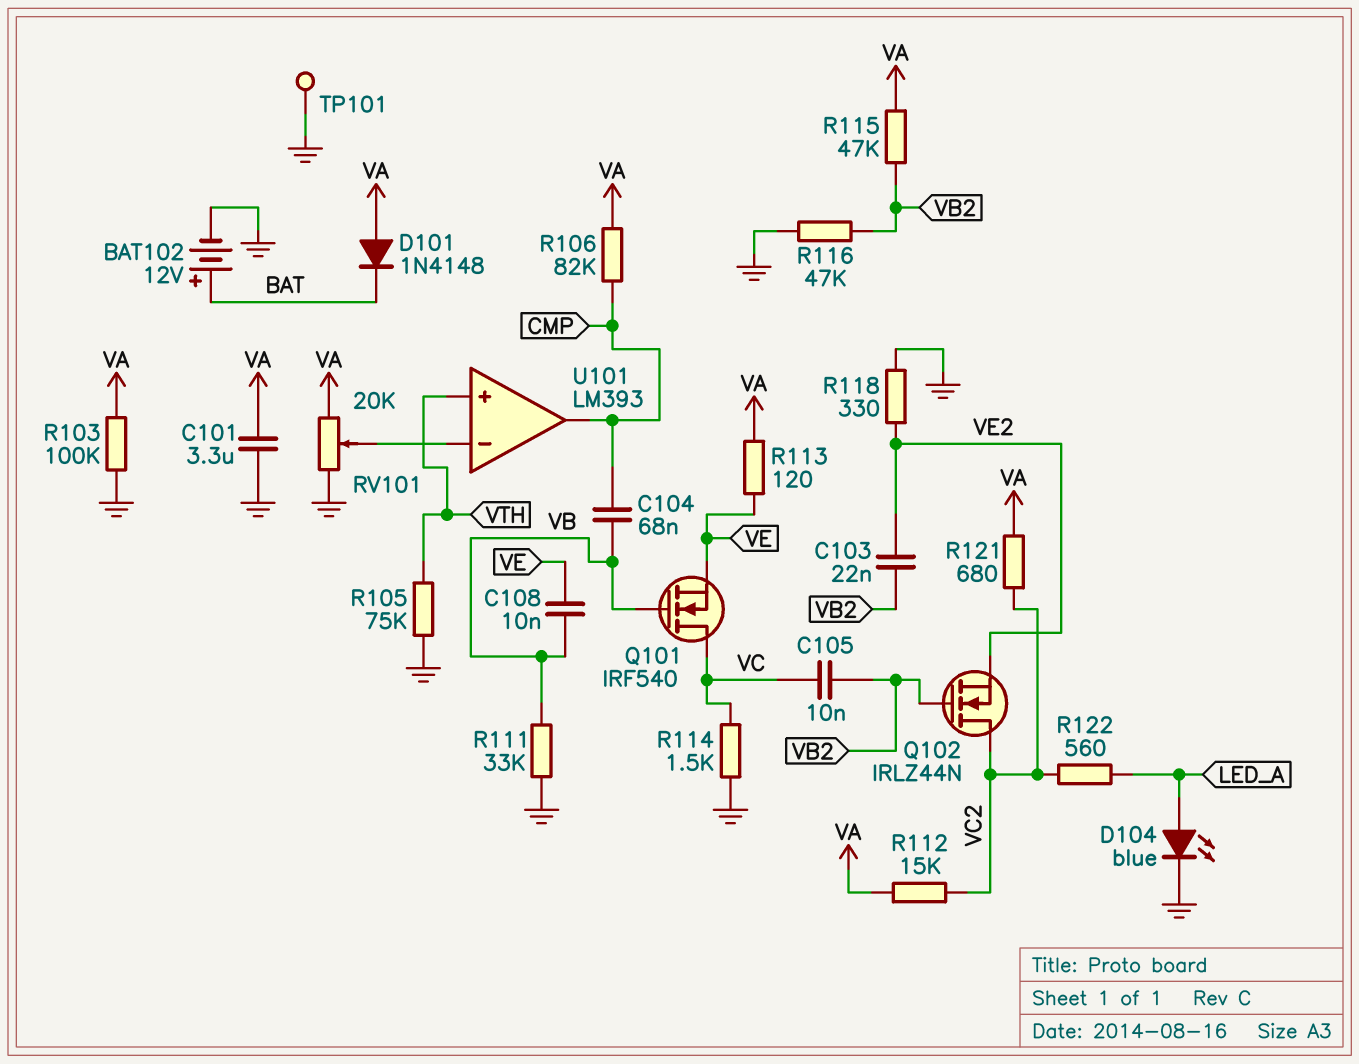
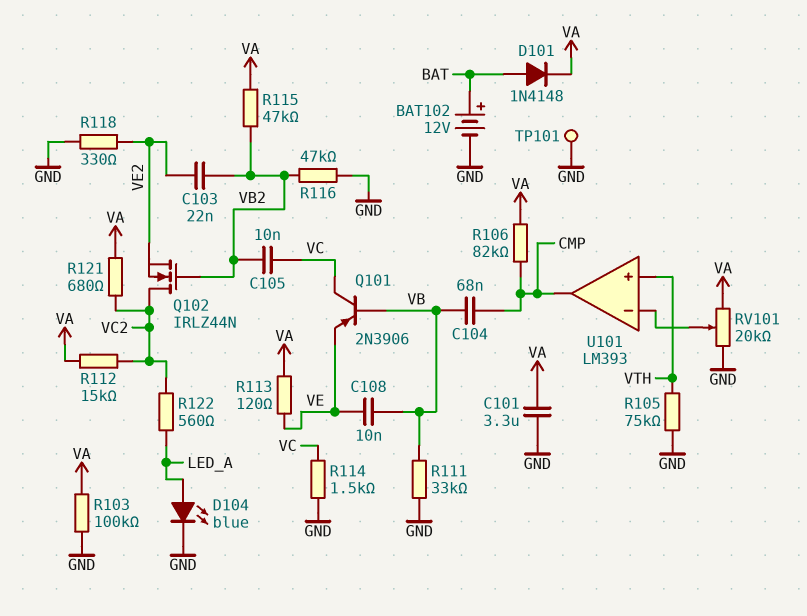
D101: diode 1N4148 (A VA, K BAT) -> diode 1N4148 (A BAT, K VA)
Q101: NMOS IRF540 (G VB, D VC, S VE) -> PNP 2N3906 (B VB, C VC, E VE)

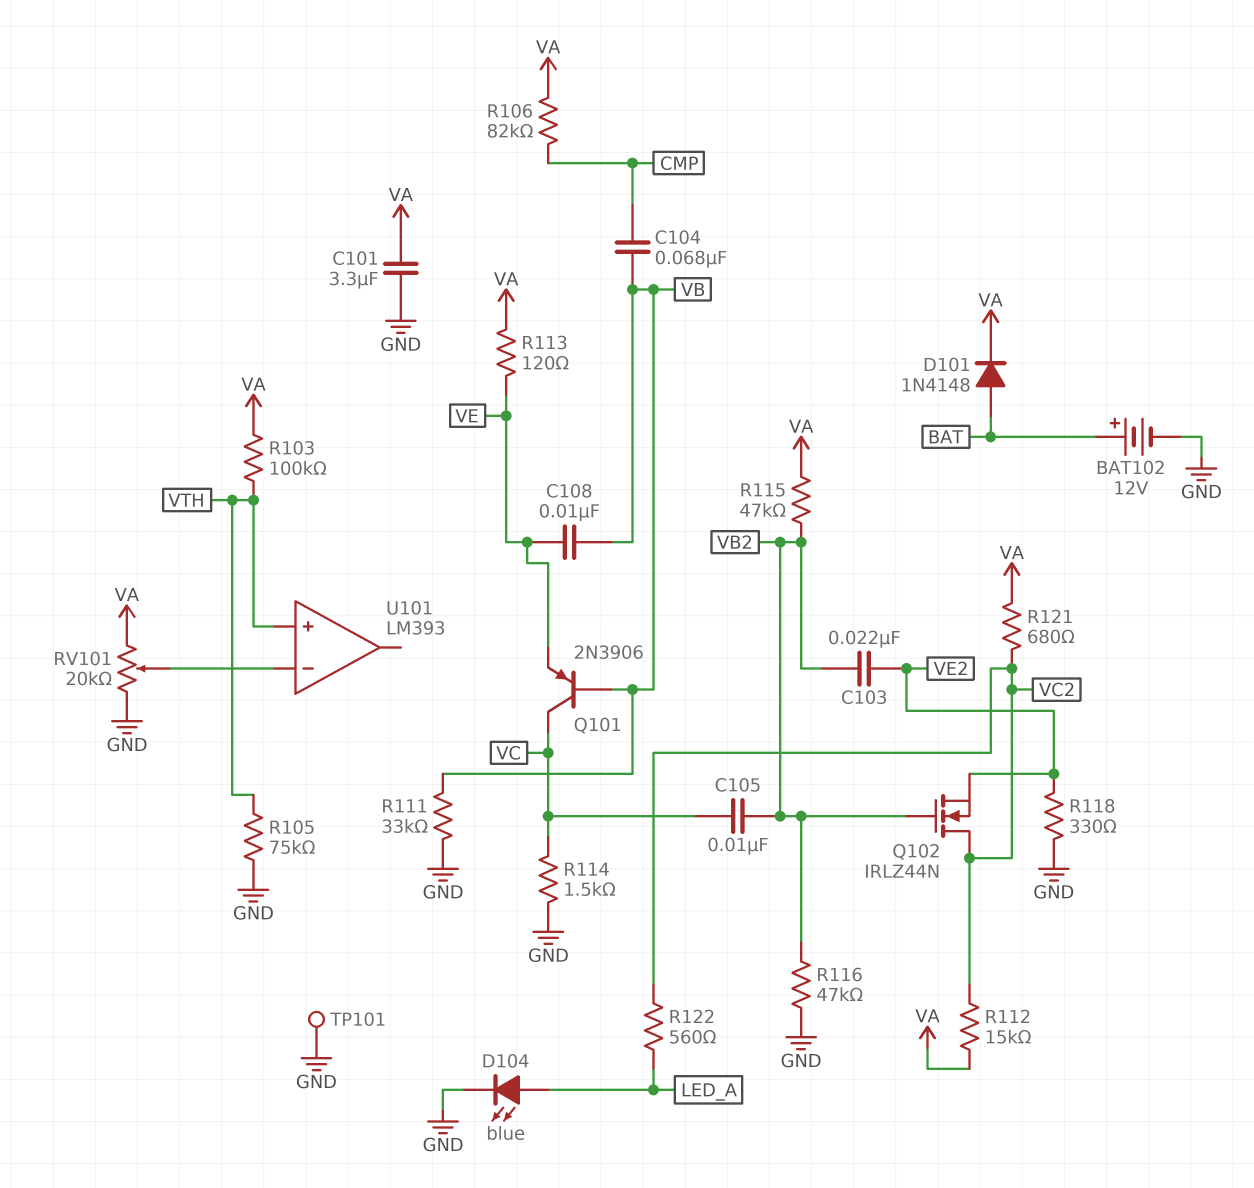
R103: 100k (GND, VA) -> 100k (VA, VTH)
U101 pin out: CMP -> none

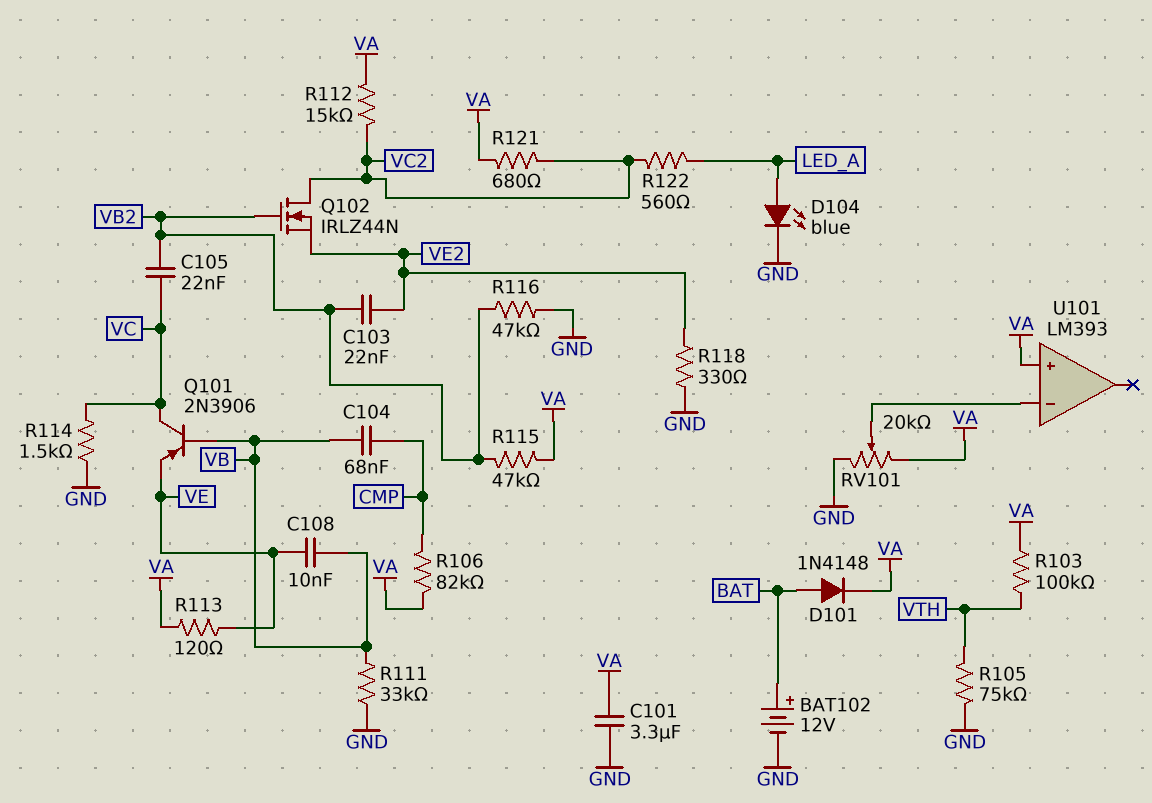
C105: 10nF (VB2, VC) -> 22nF (VB2, VC)
TP101: test point (GND) -> none
U101 pin in+: VTH -> VA

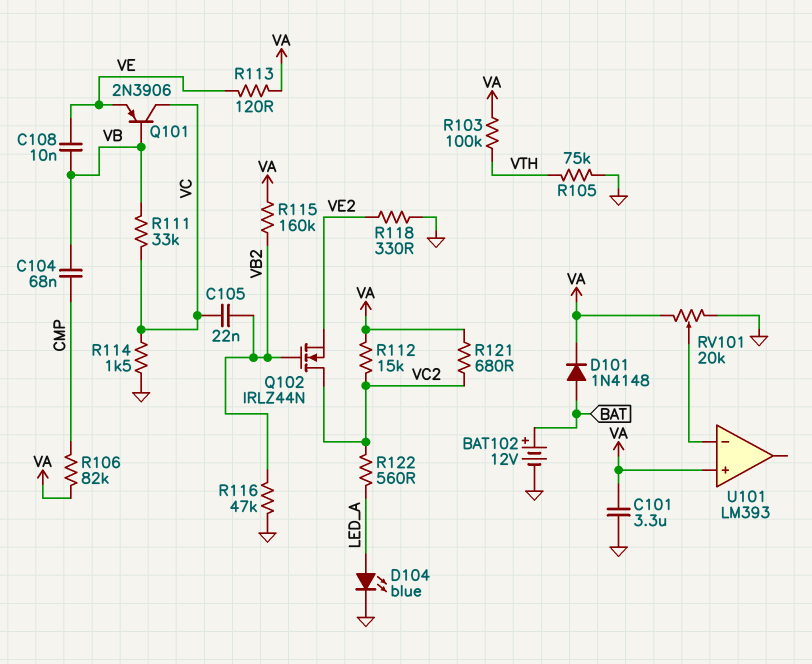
C103: 22nF (VB2, VE2) -> none
R111: 33k (GND, VB) -> 33k (VB, VC)
R115: 47k (VA, VB2) -> 160k (VA, VB2)

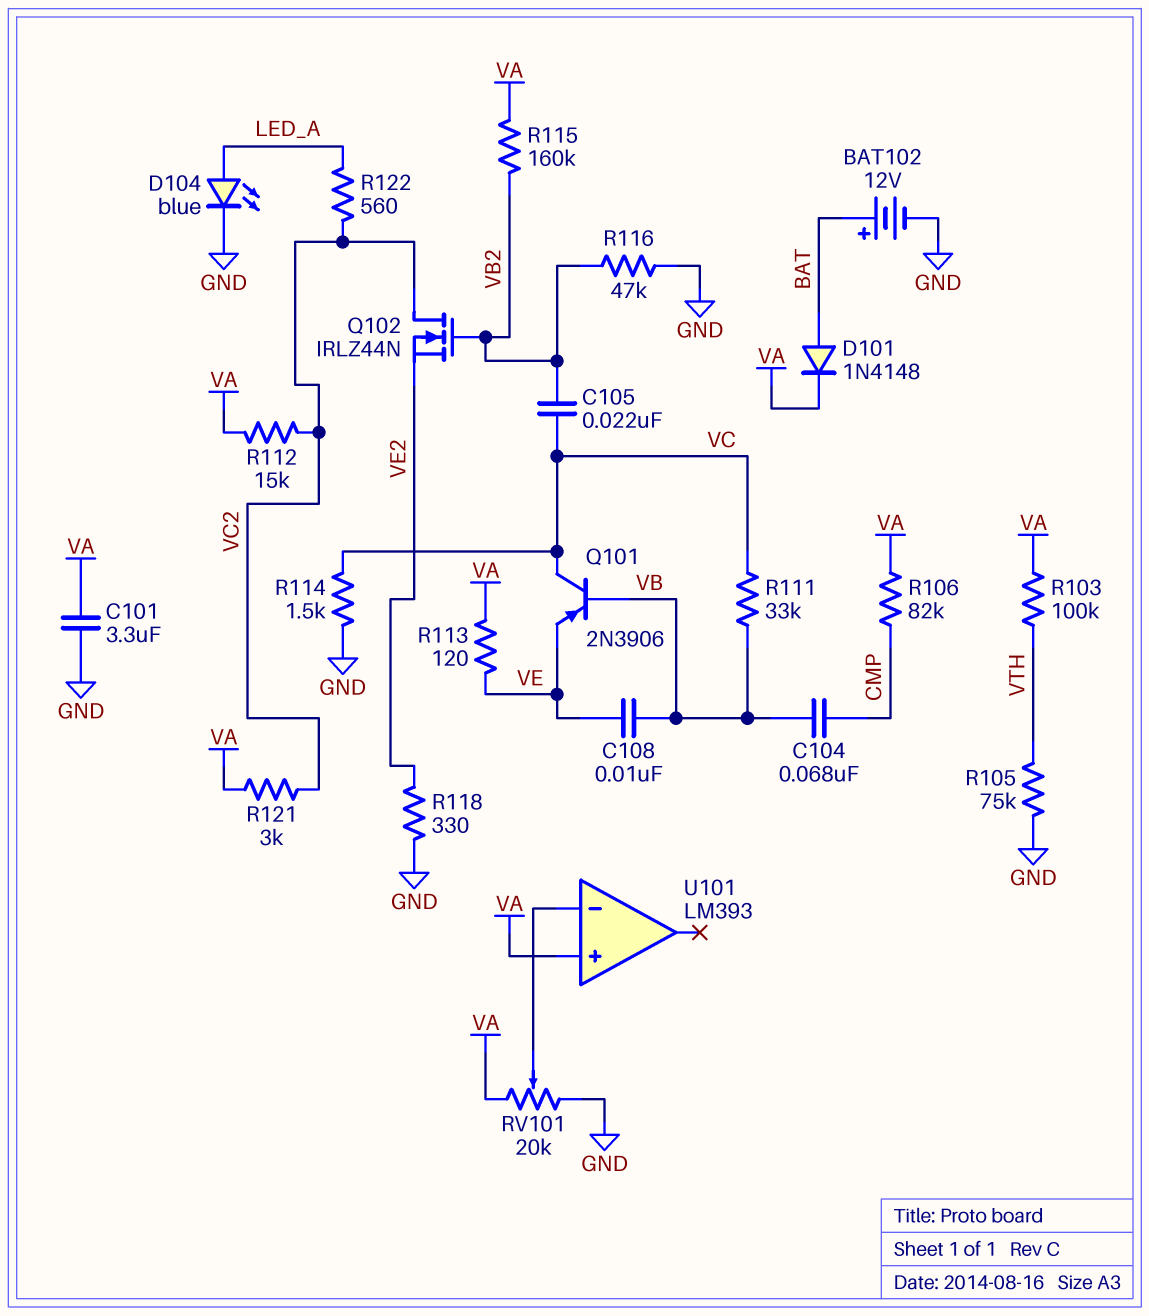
R121: 680 (VA, VC2) -> 3k (VA, VC2)

